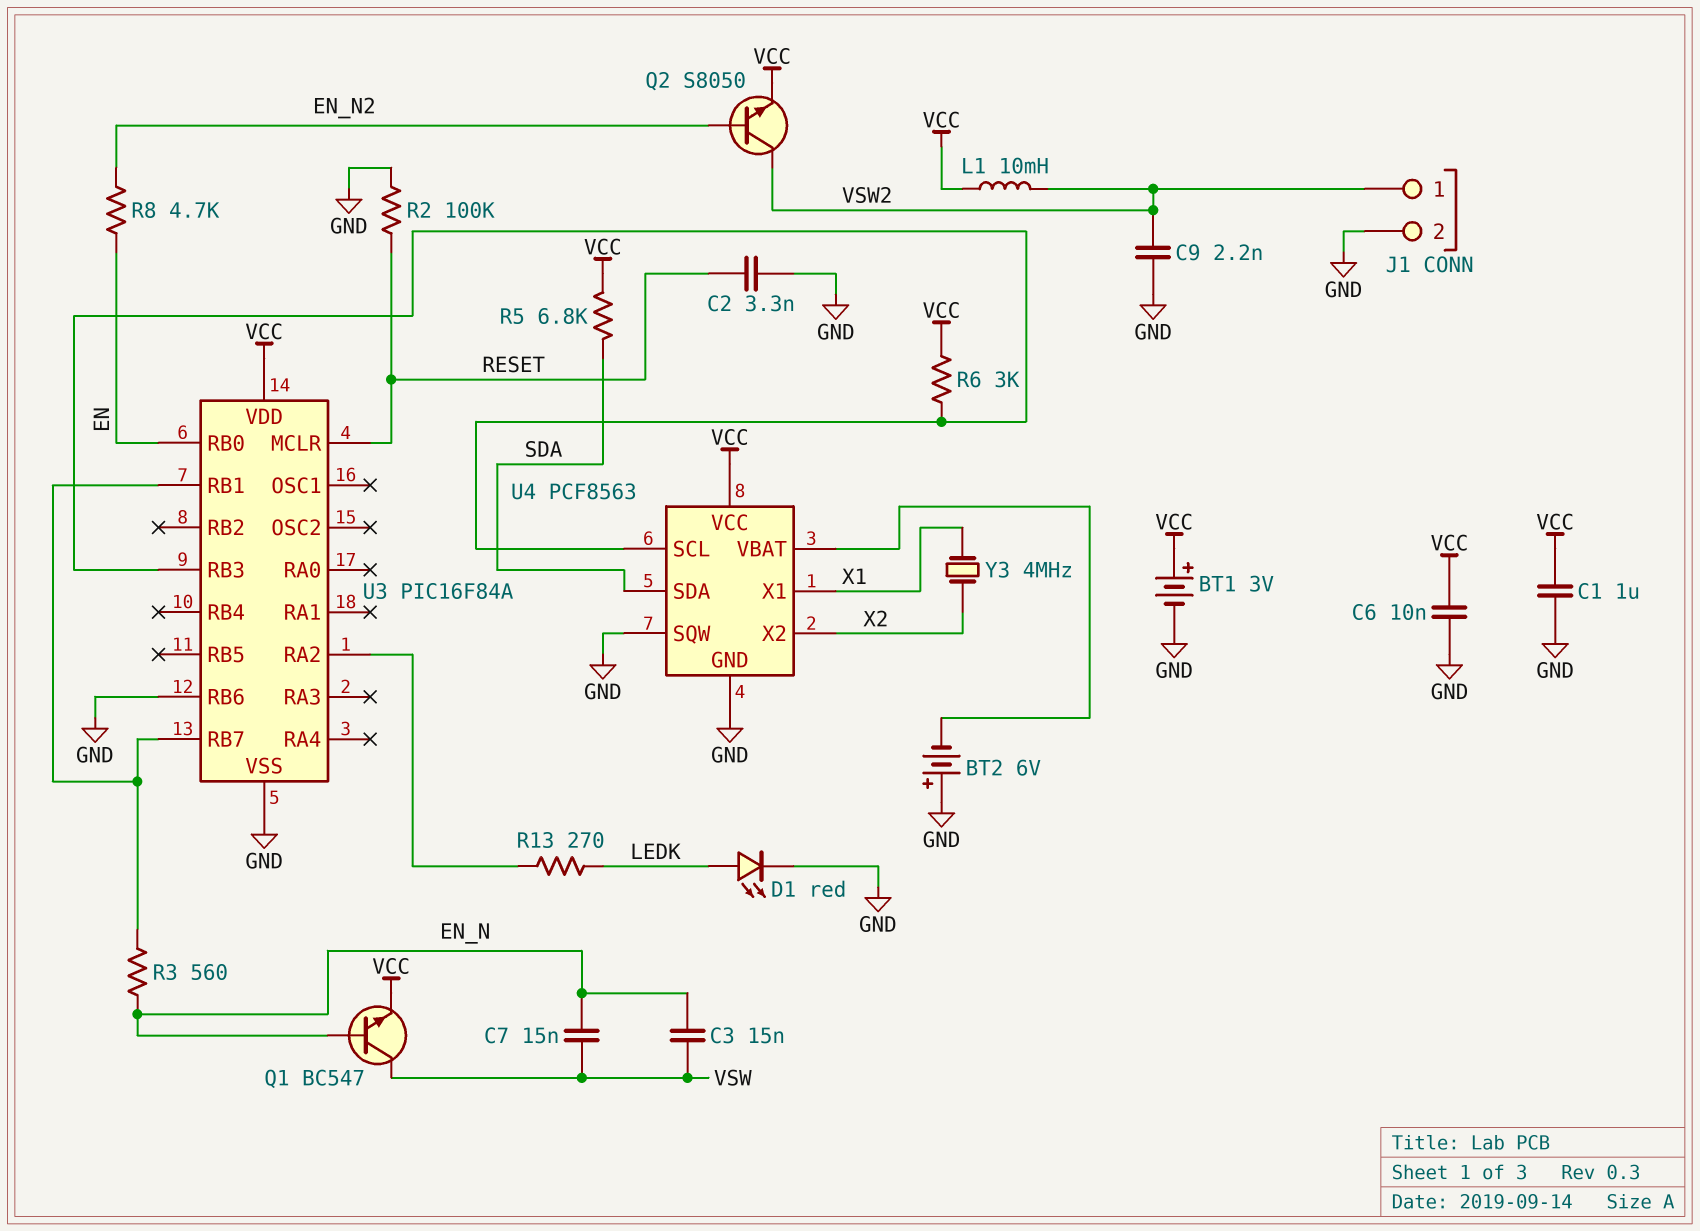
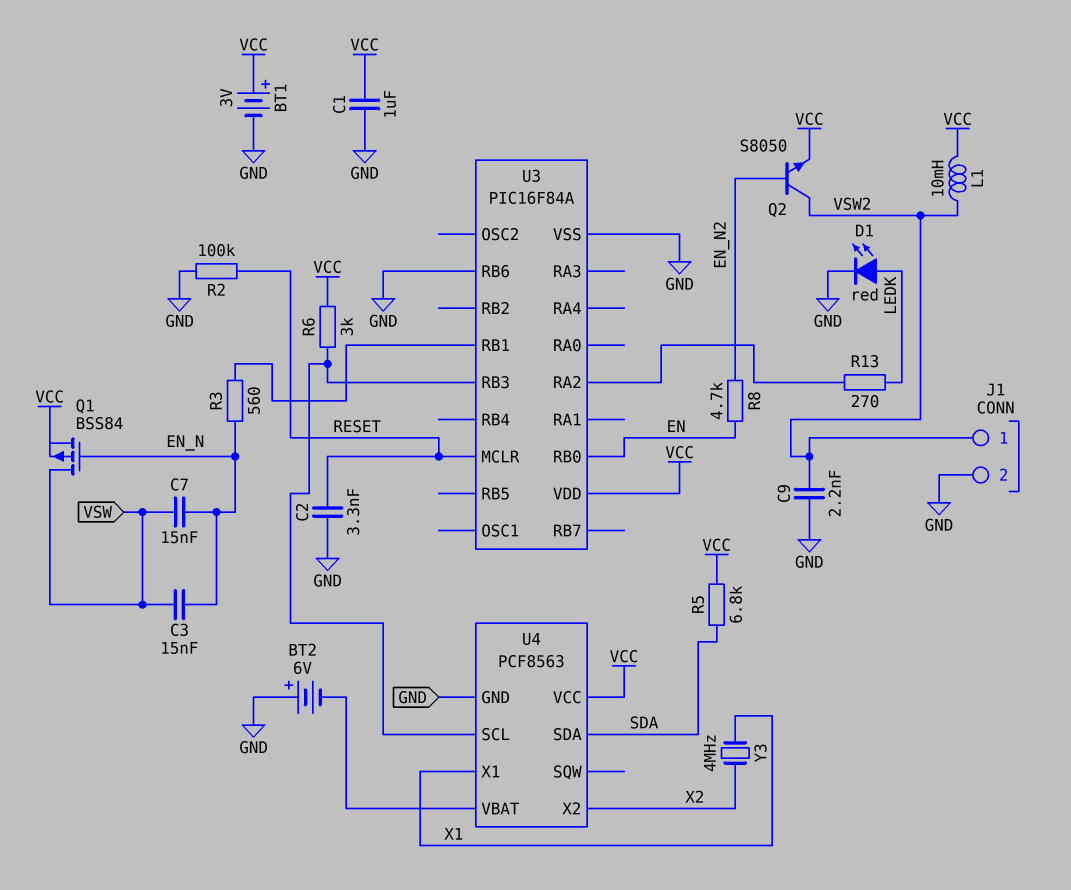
C6: 10nF (GND, VCC) -> none
Q1: NPN BC547 (B EN_N, C VSW, E VCC) -> PMOS BSS84 (G EN_N, D VSW, S VCC)
U3 pin RB7: U3/RB1 -> none
U4 pin SQW: GND -> none

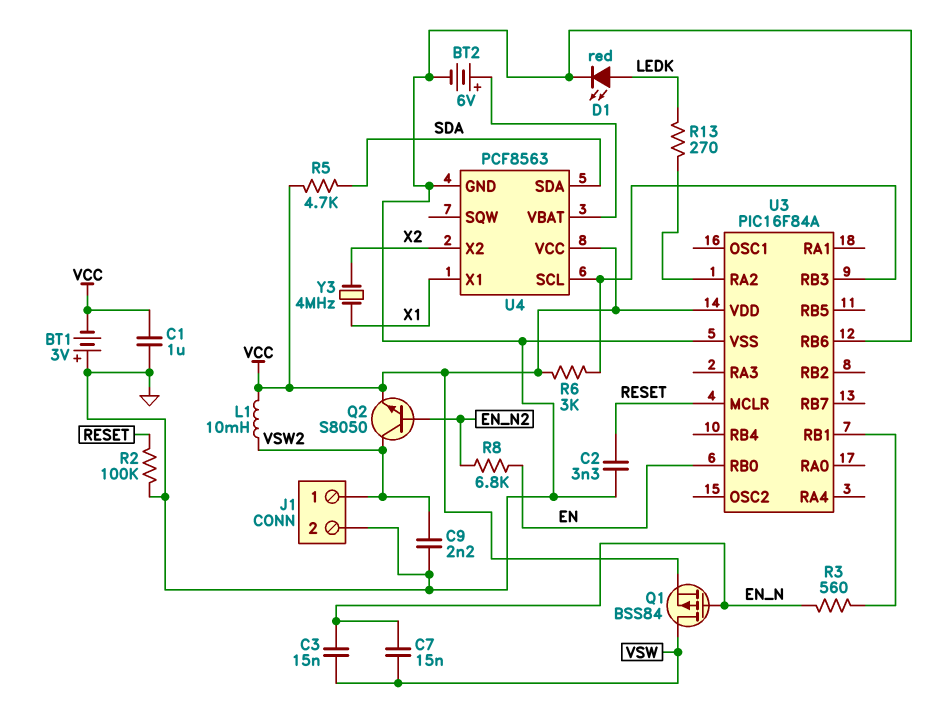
BT1: 3V (plus VCC, minus GND) -> 3V (plus GND, minus VCC)
BT2: 6V (plus GND, minus U4/VBAT) -> 6V (plus U4/VBAT, minus GND)
R5: 6.8k (SDA, VCC) -> 4.7k (SDA, VCC)
R8: 4.7k (EN, EN_N2) -> 6.8k (EN, EN_N2)

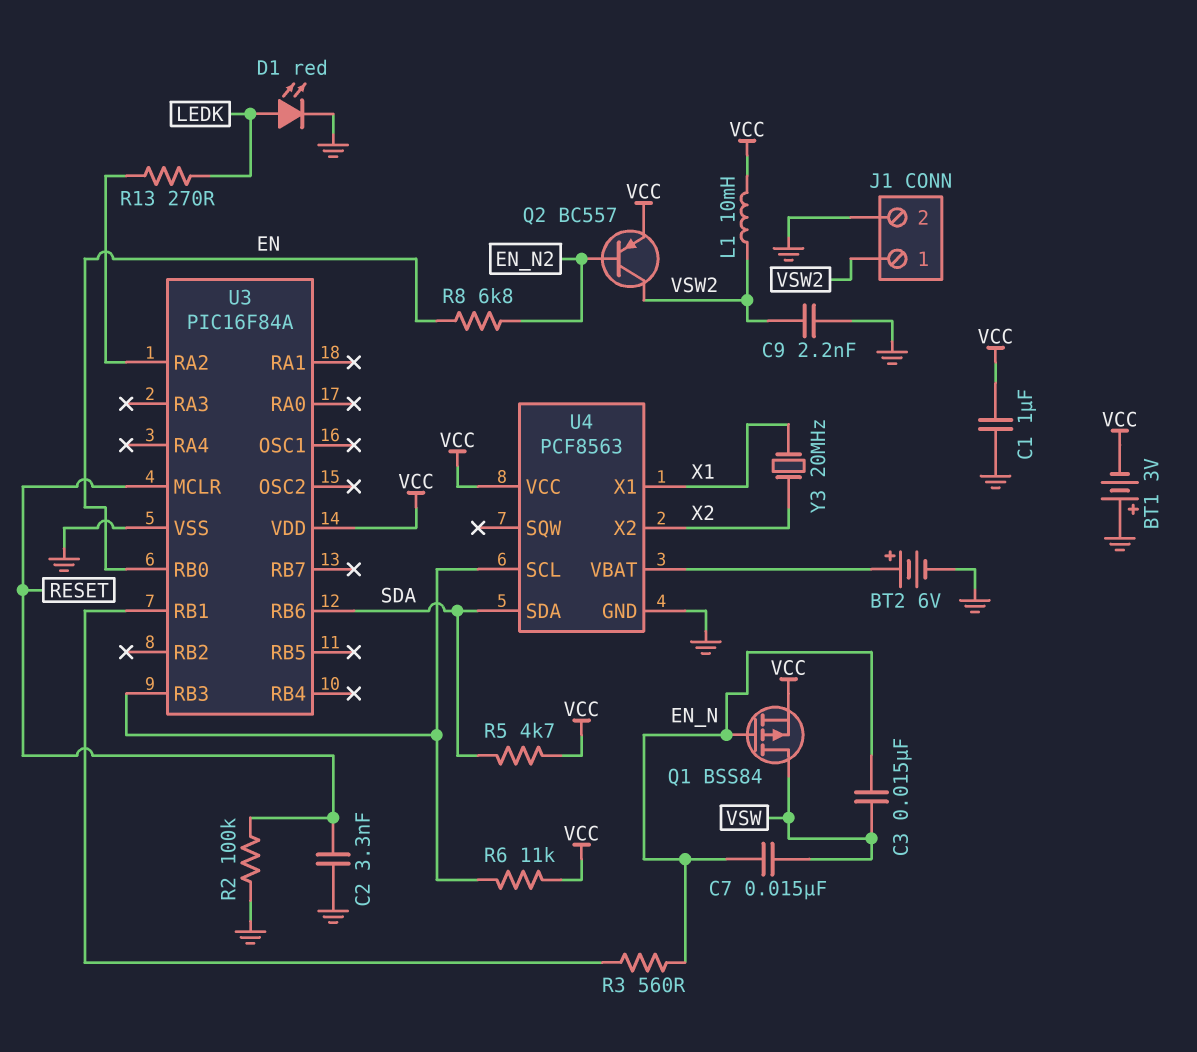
Q2: NPN S8050 (B EN_N2, C VSW2, E VCC) -> PNP BC557 (B EN_N2, C VSW2, E VCC)
R6: 3k (U3/RB3, VCC) -> 11k (U3/RB3, VCC)
U3 pin RB6: GND -> SDA
Y3: 4MHz (X1, X2) -> 20MHz (X1, X2)

